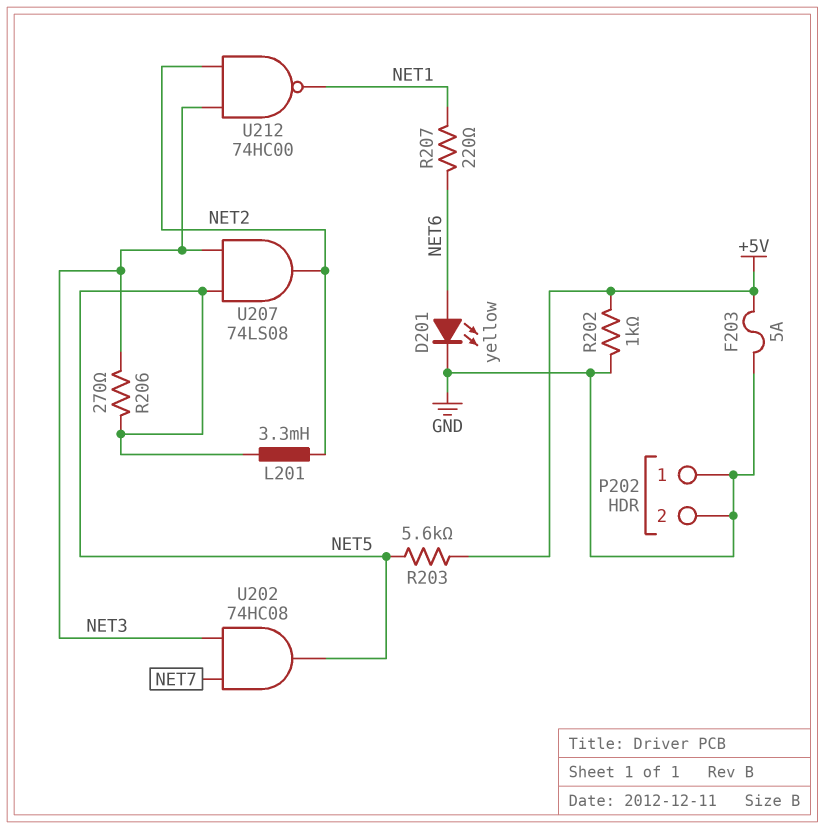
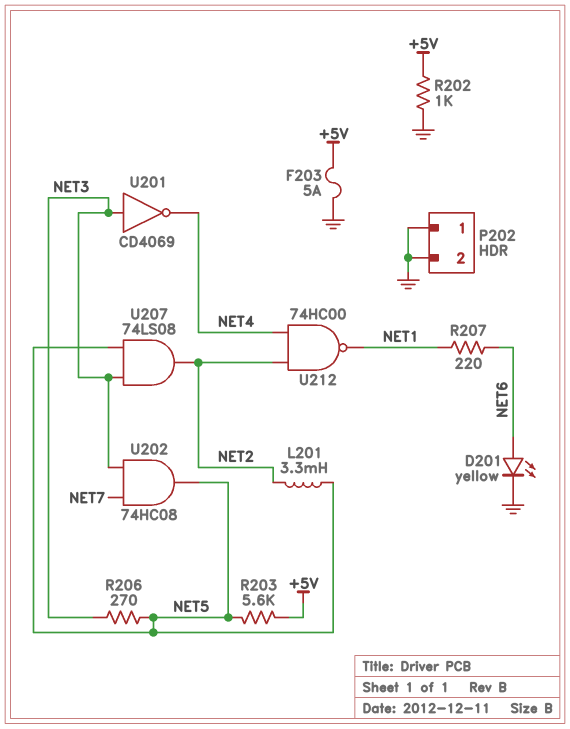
U201: none -> NOT CD4069 (in NET3, out NET4)
U212: NAND 74HC00 (in NET2, in NET3, out NET1) -> NAND 74HC00 (in NET2, in NET4, out NET1)

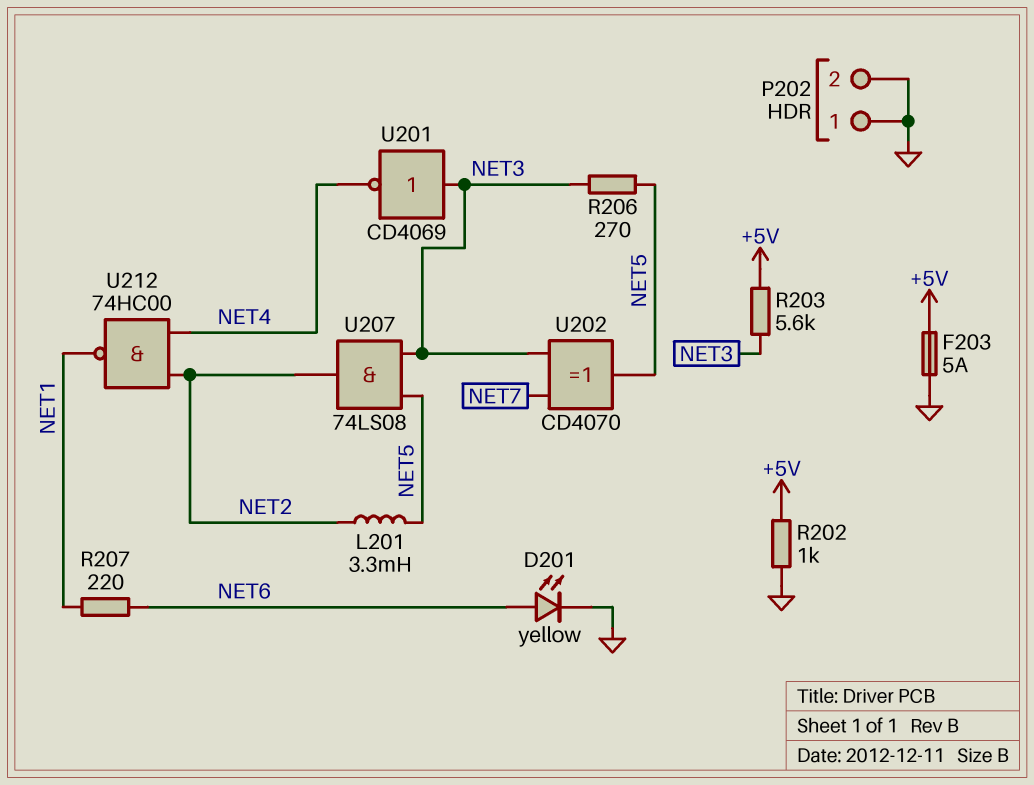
R203: 5.6k (+5V, NET5) -> 5.6k (+5V, NET3)
U202: AND 74HC08 (in NET3, in NET7, out NET5) -> XOR CD4070 (in NET3, in NET7, out NET5)

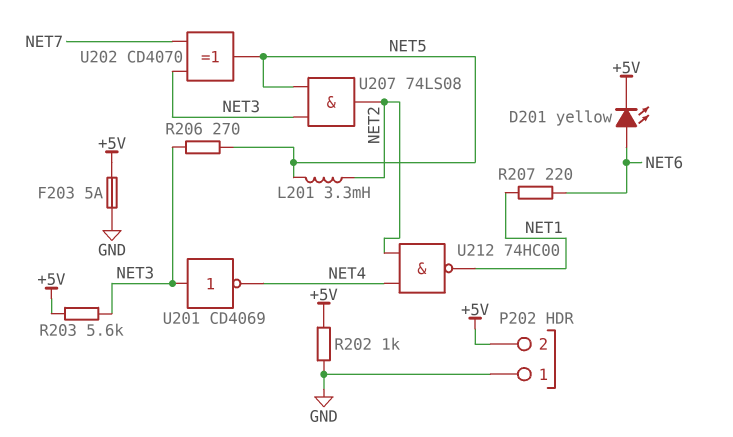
D201: LED yellow (A NET6, K GND) -> LED yellow (A NET6, K +5V)
P202 pin 2: GND -> +5V

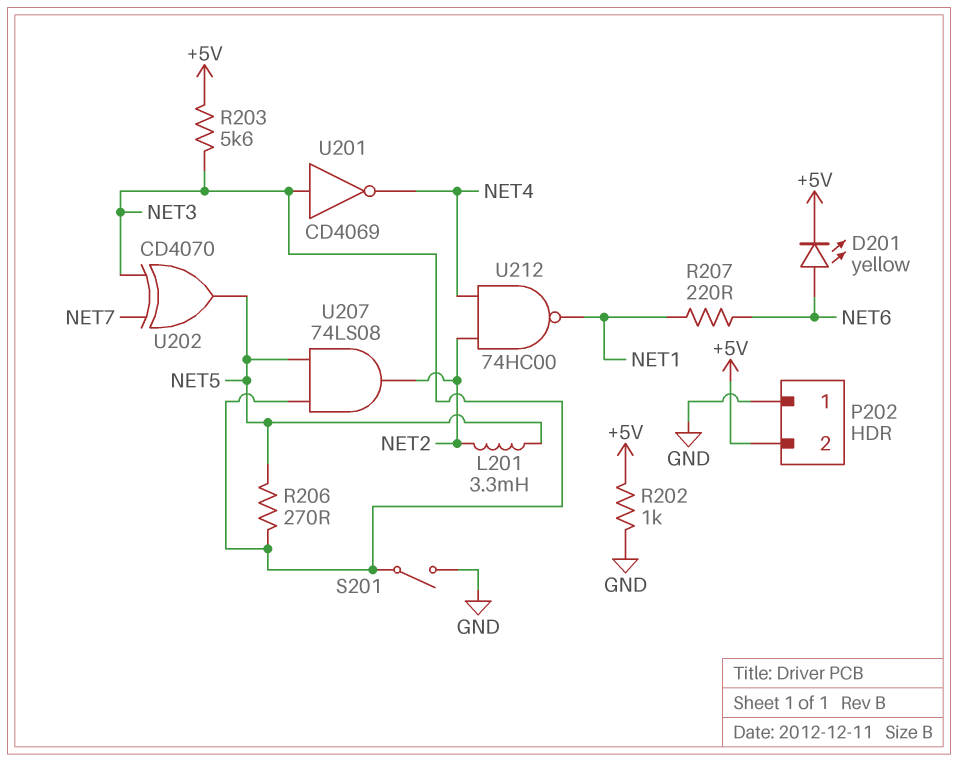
F203: 5A (+5V, GND) -> none
S201: none -> switch (GND, NET3)

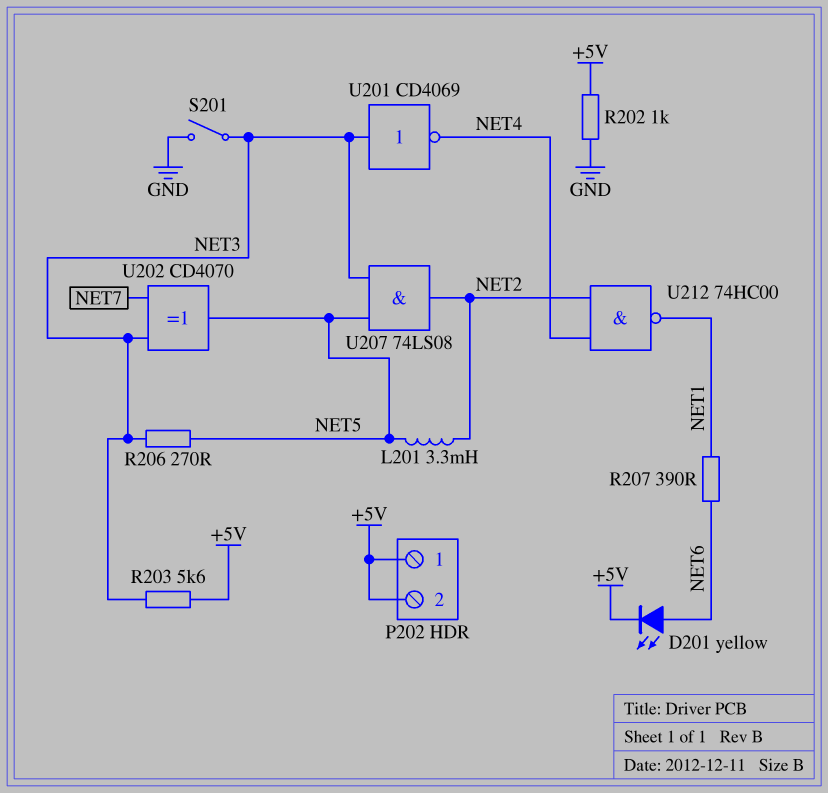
P202 pin 1: GND -> +5V
R207: 220 (NET1, NET6) -> 390 (NET1, NET6)

